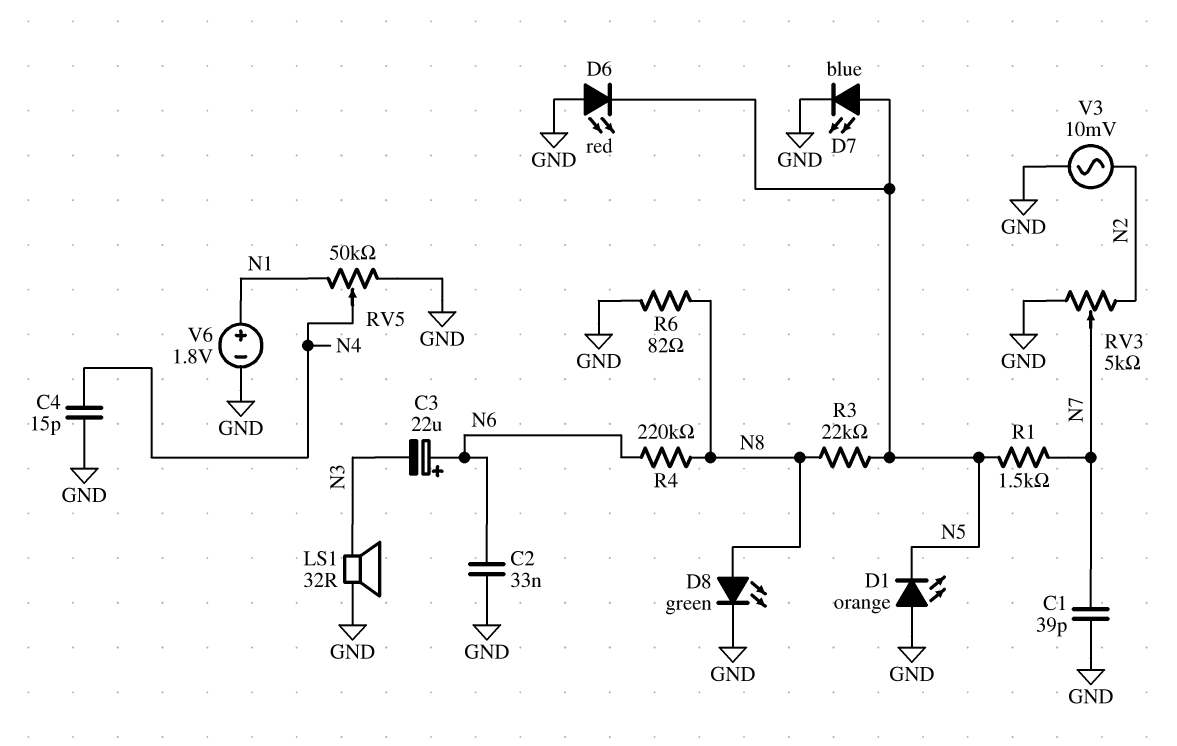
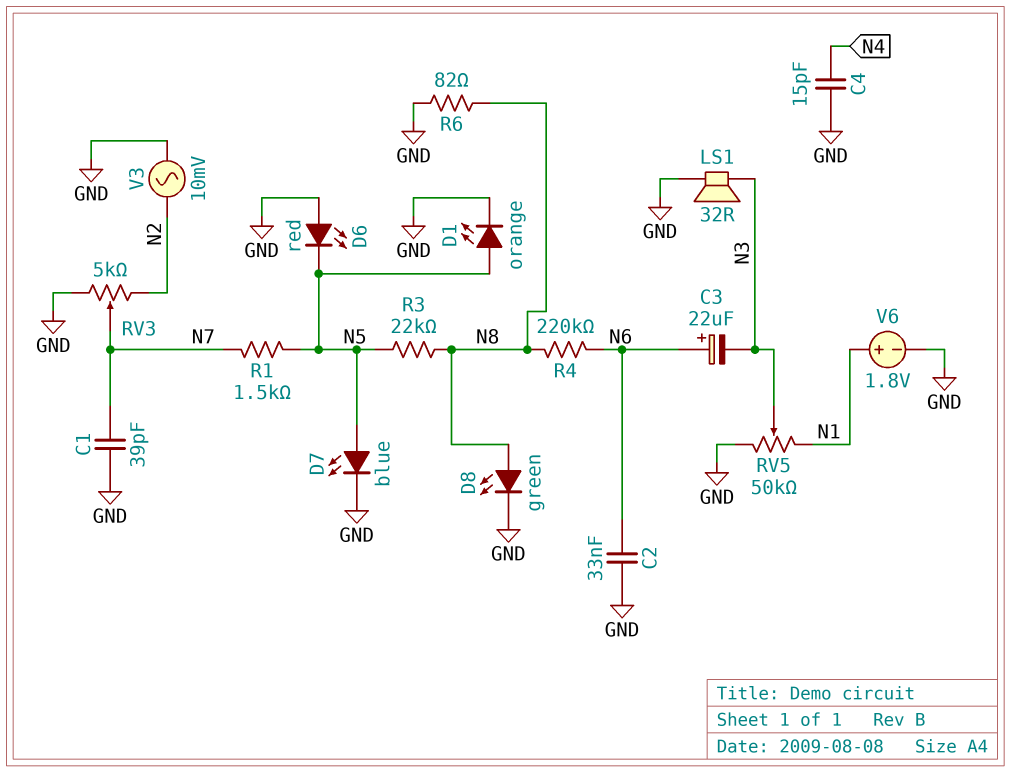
D1: LED orange (A GND, K N5) -> LED orange (A N5, K GND)
RV5: 50k (GND, N1, wiper N4) -> 50k (GND, N1, wiper N3)

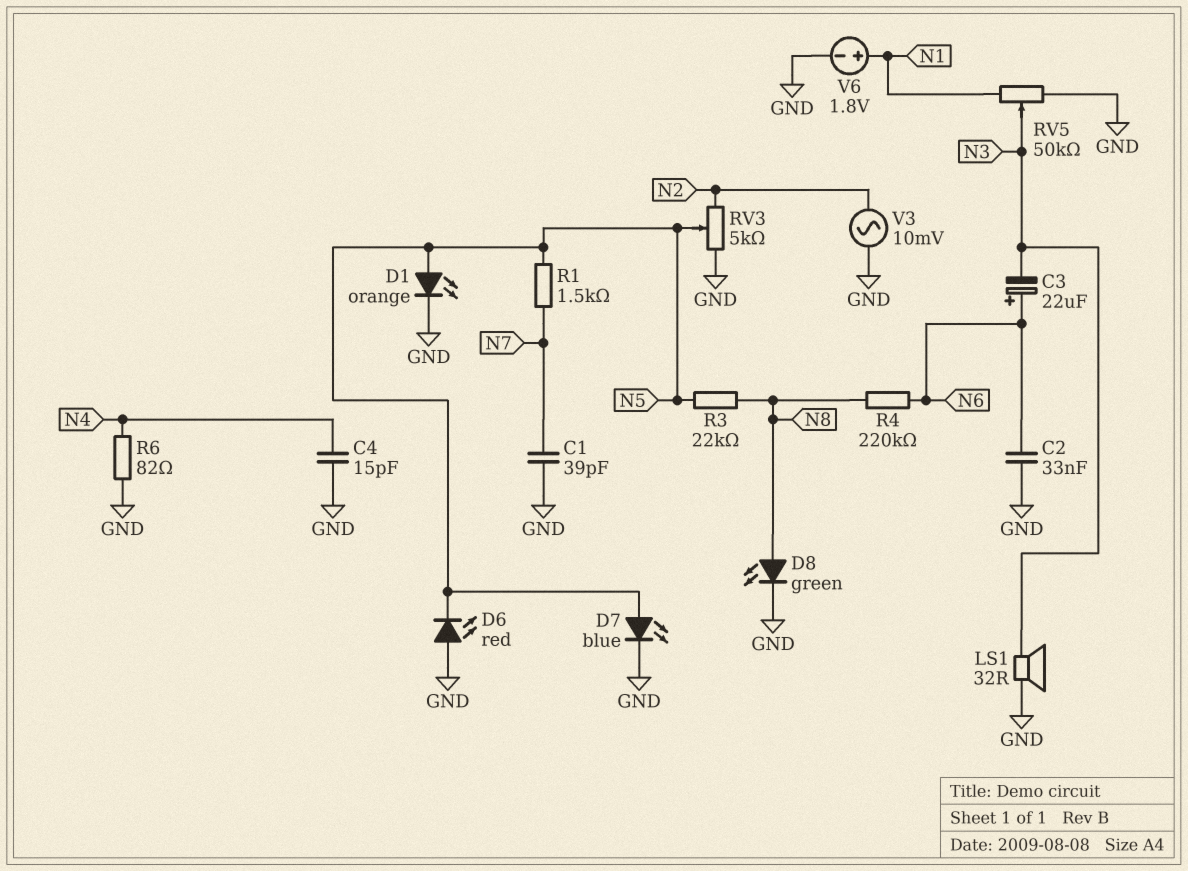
R6: 82 (GND, N8) -> 82 (GND, N4)
RV3: 5k (GND, N2, wiper N7) -> 5k (GND, N2, wiper N5)

